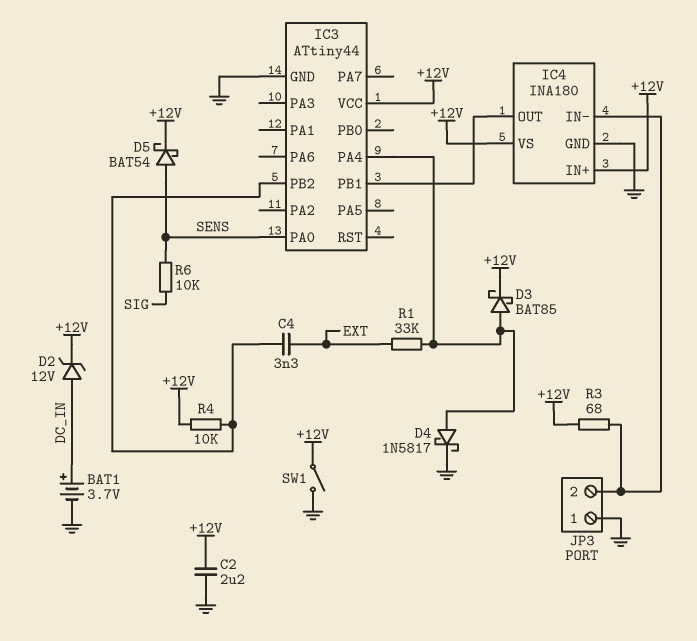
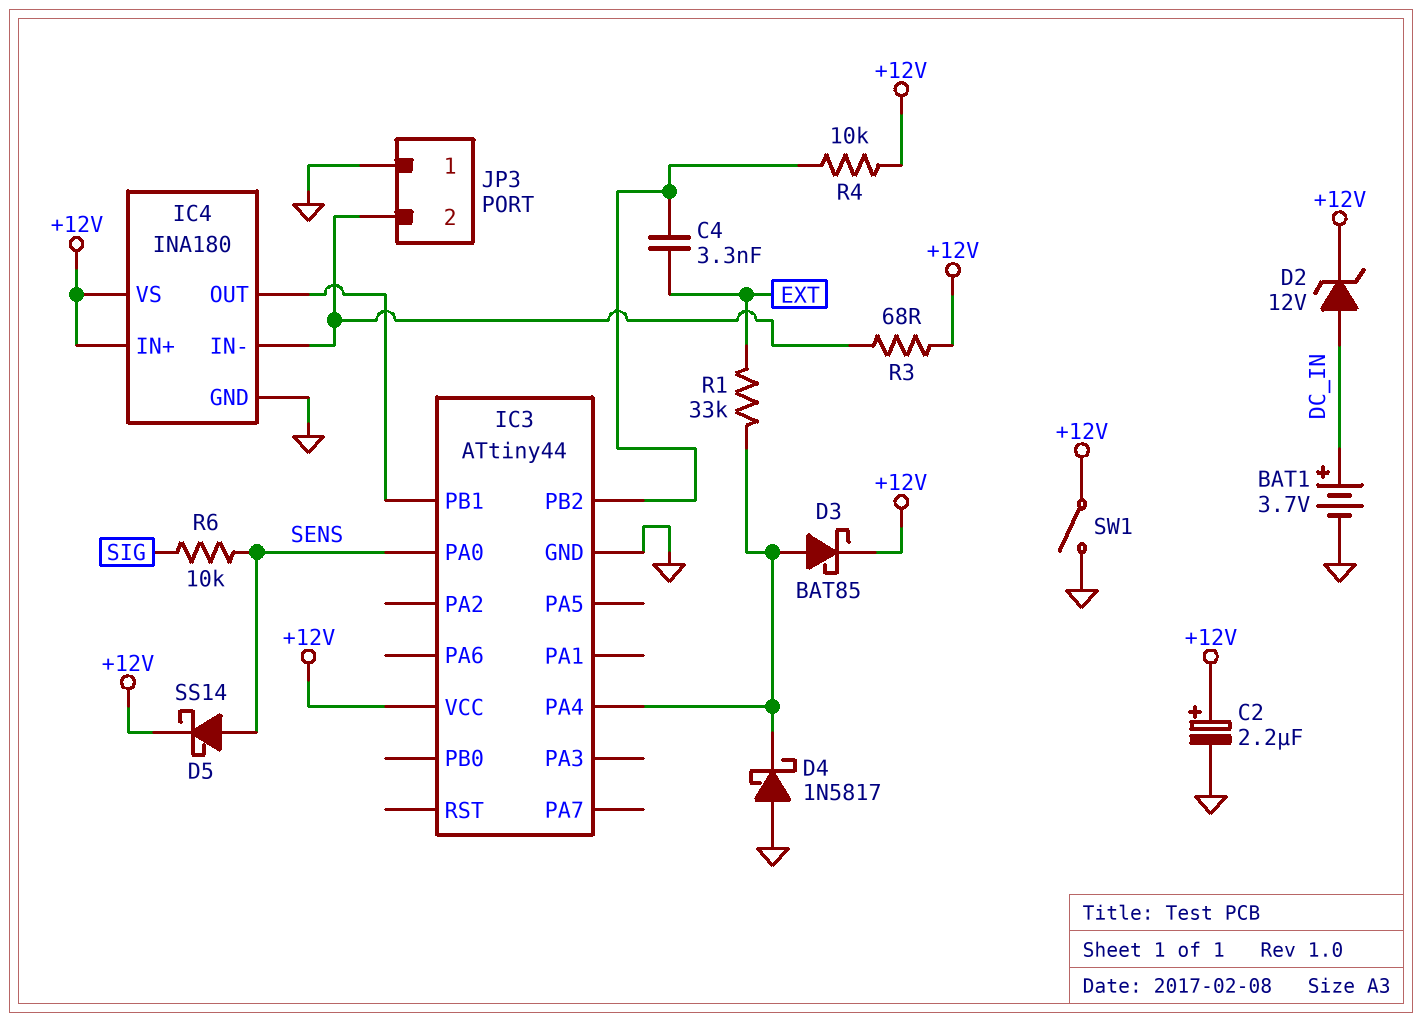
C2: 2.2uF (+12V, GND) -> 2.2uF (plus +12V, minus GND)
D4: schottky 1N5817 (A IC3/PA4, K GND) -> schottky 1N5817 (A GND, K IC3/PA4)
D5: schottky BAT54 (A SENS, K +12V) -> schottky SS14 (A SENS, K +12V)

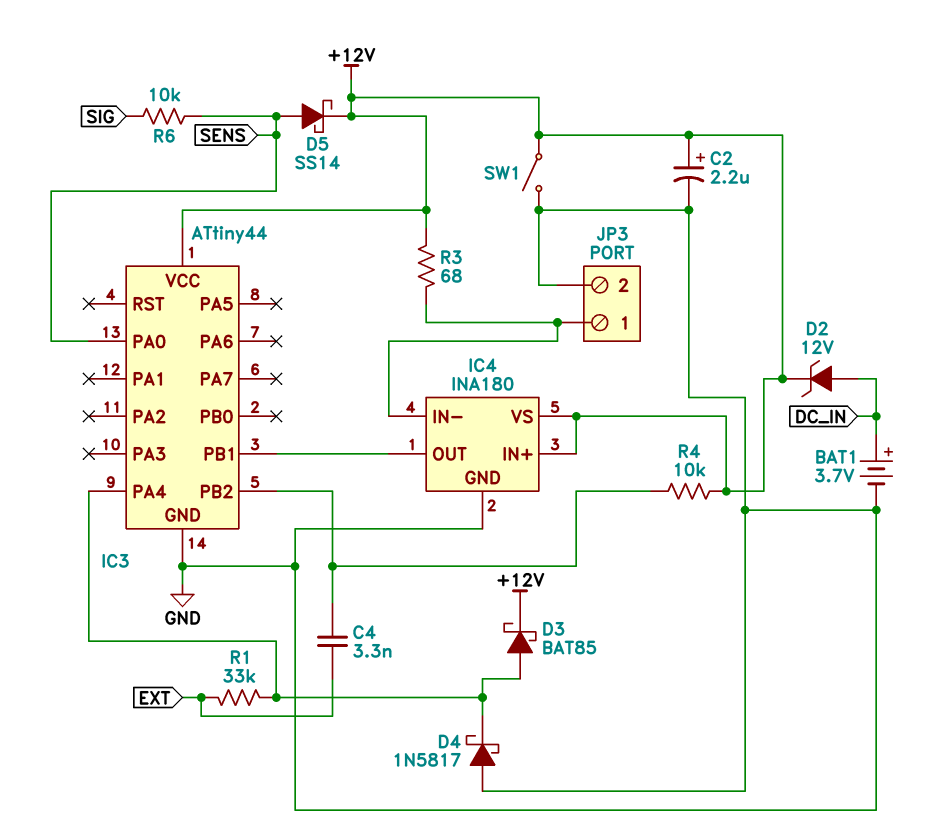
JP3 pin 1: GND -> IC4/IN-
JP3 pin 2: IC4/IN- -> GND

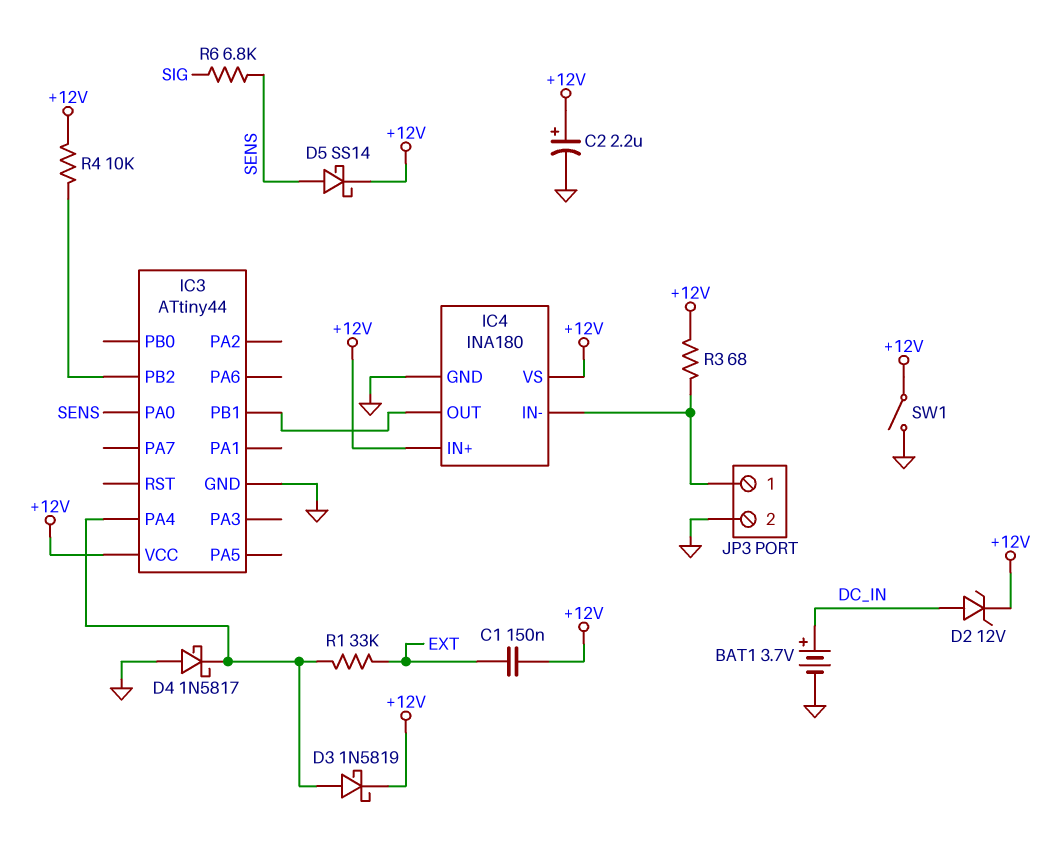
C1: none -> 150nF (+12V, EXT)
C4: 3.3nF (EXT, IC3/PB2) -> none
D3: schottky BAT85 (A IC3/PA4, K +12V) -> schottky 1N5819 (A IC3/PA4, K +12V)
R6: 10k (SENS, SIG) -> 6.8k (SENS, SIG)

